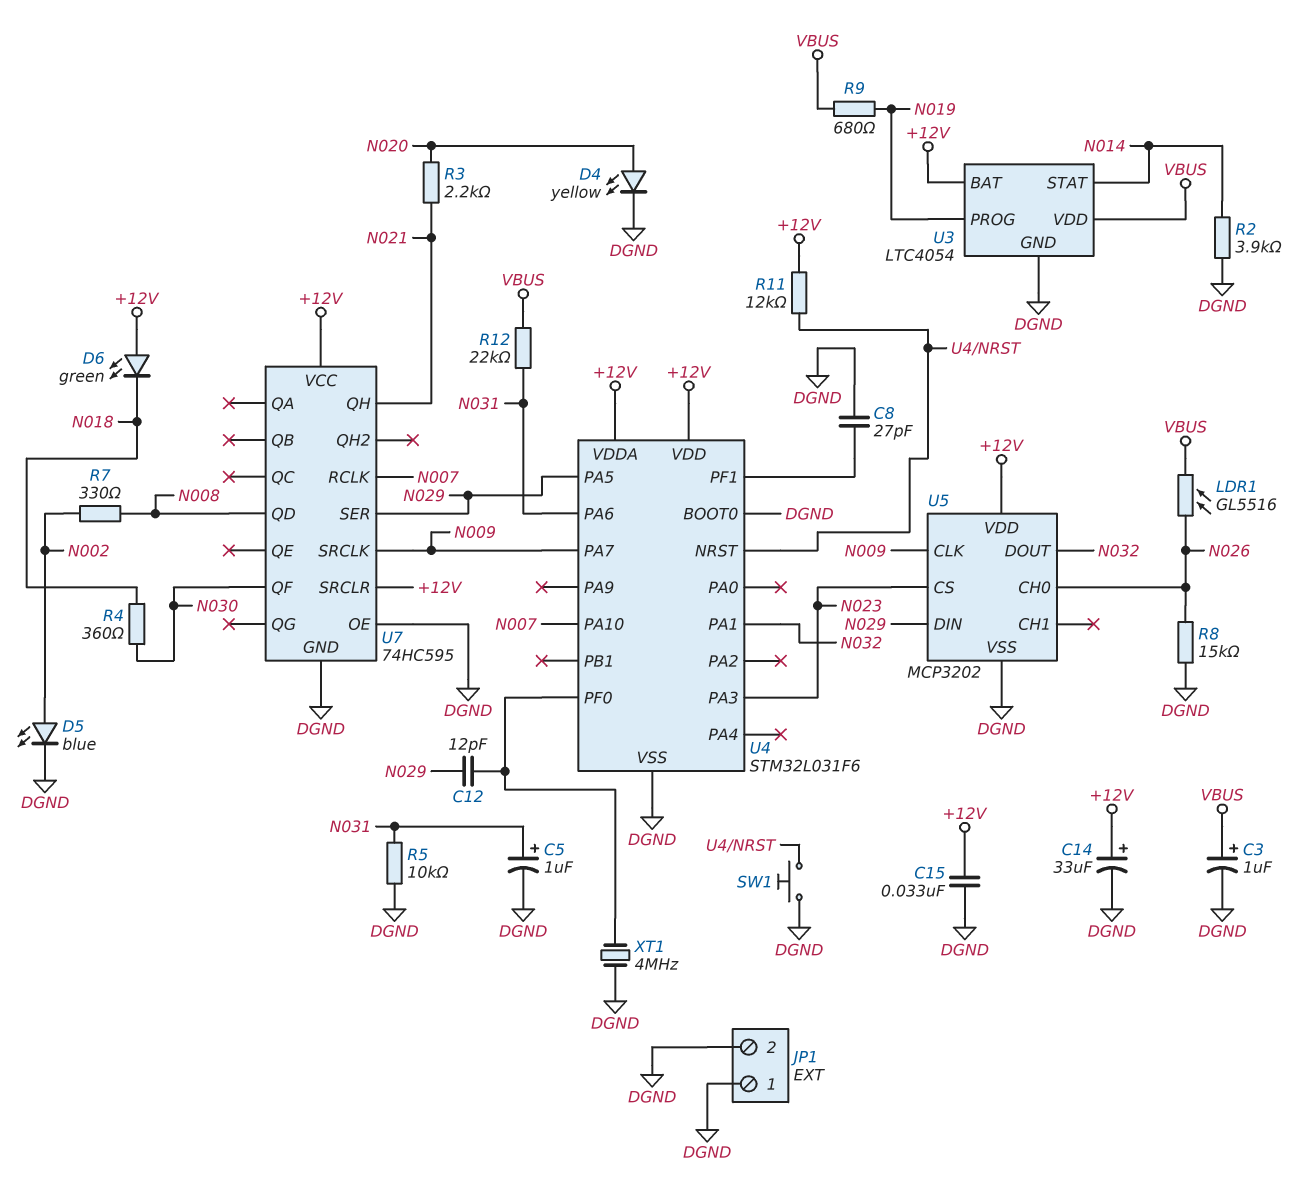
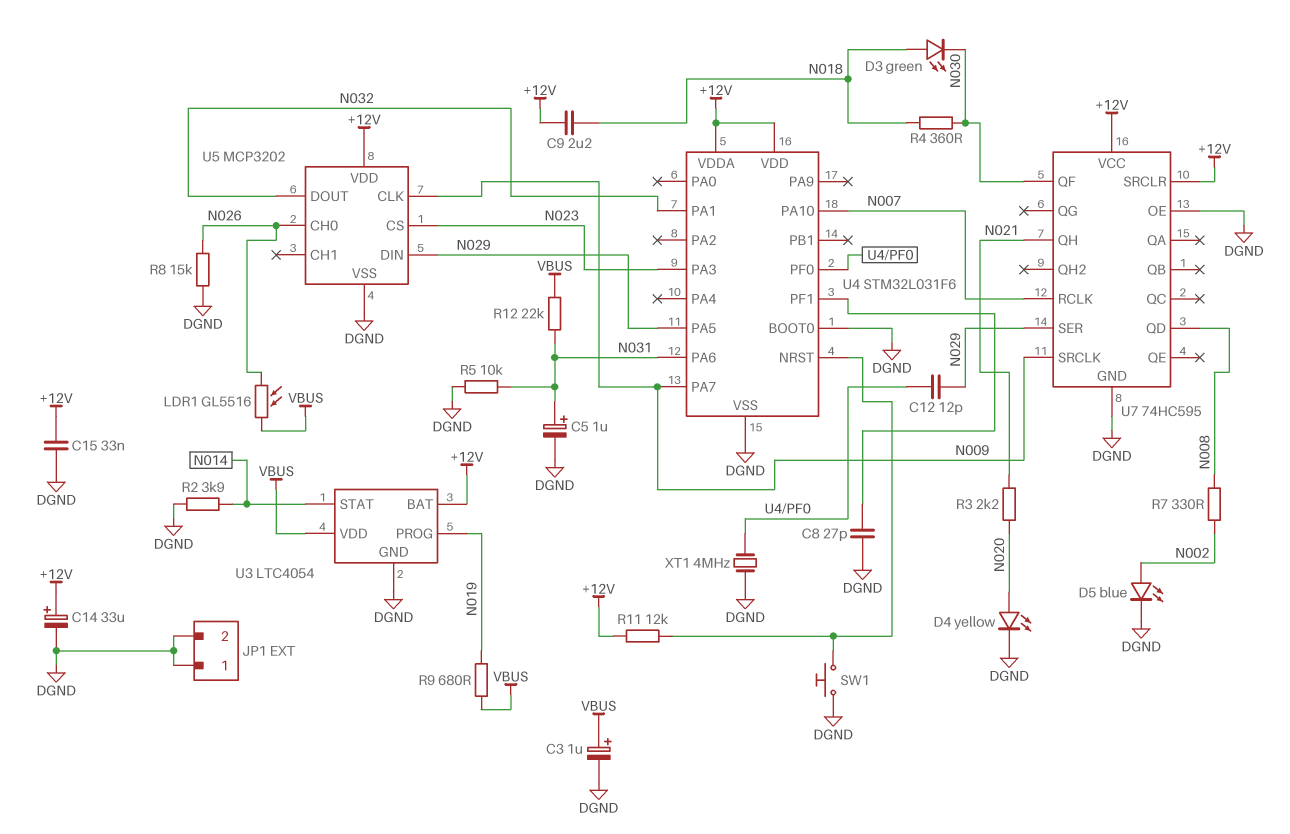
C9: none -> 2.2uF (+12V, N018)
D3: none -> LED green (A N018, K N030)
D6: LED green (A +12V, K N018) -> none

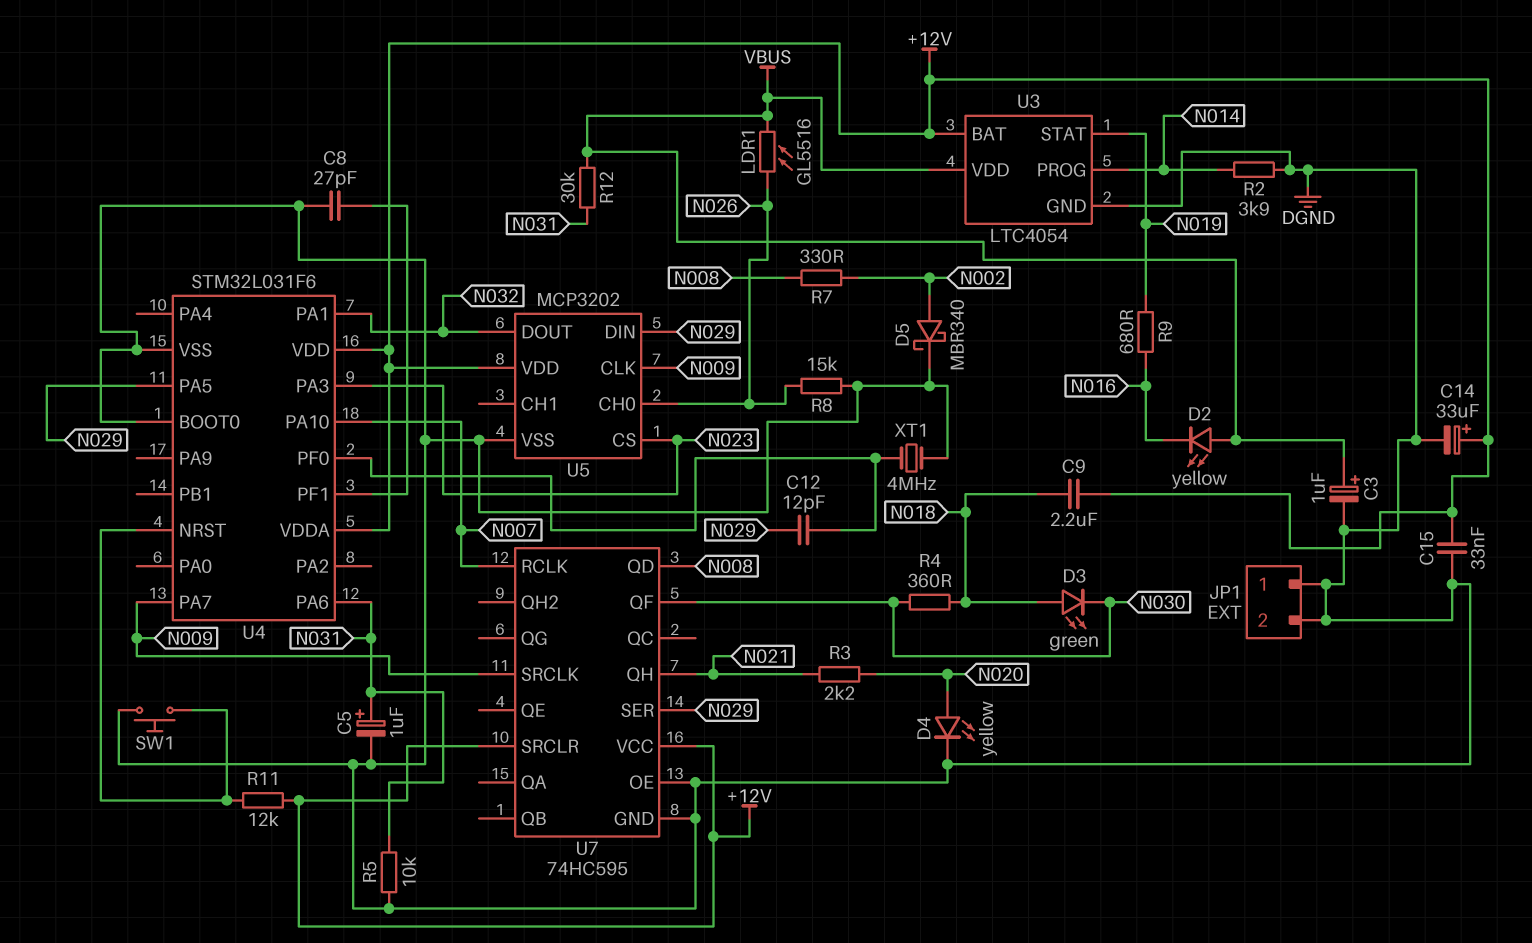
D2: none -> LED yellow (A VBUS, K N016)
D5: LED blue (A N002, K DGND) -> schottky MBR340 (A N002, K DGND)
R9: 680 (N019, VBUS) -> 680 (N016, N019)
R12: 22k (N031, VBUS) -> 30k (N031, VBUS)
U3 pin PROG: N019 -> N014
U3 pin STAT: N014 -> N019

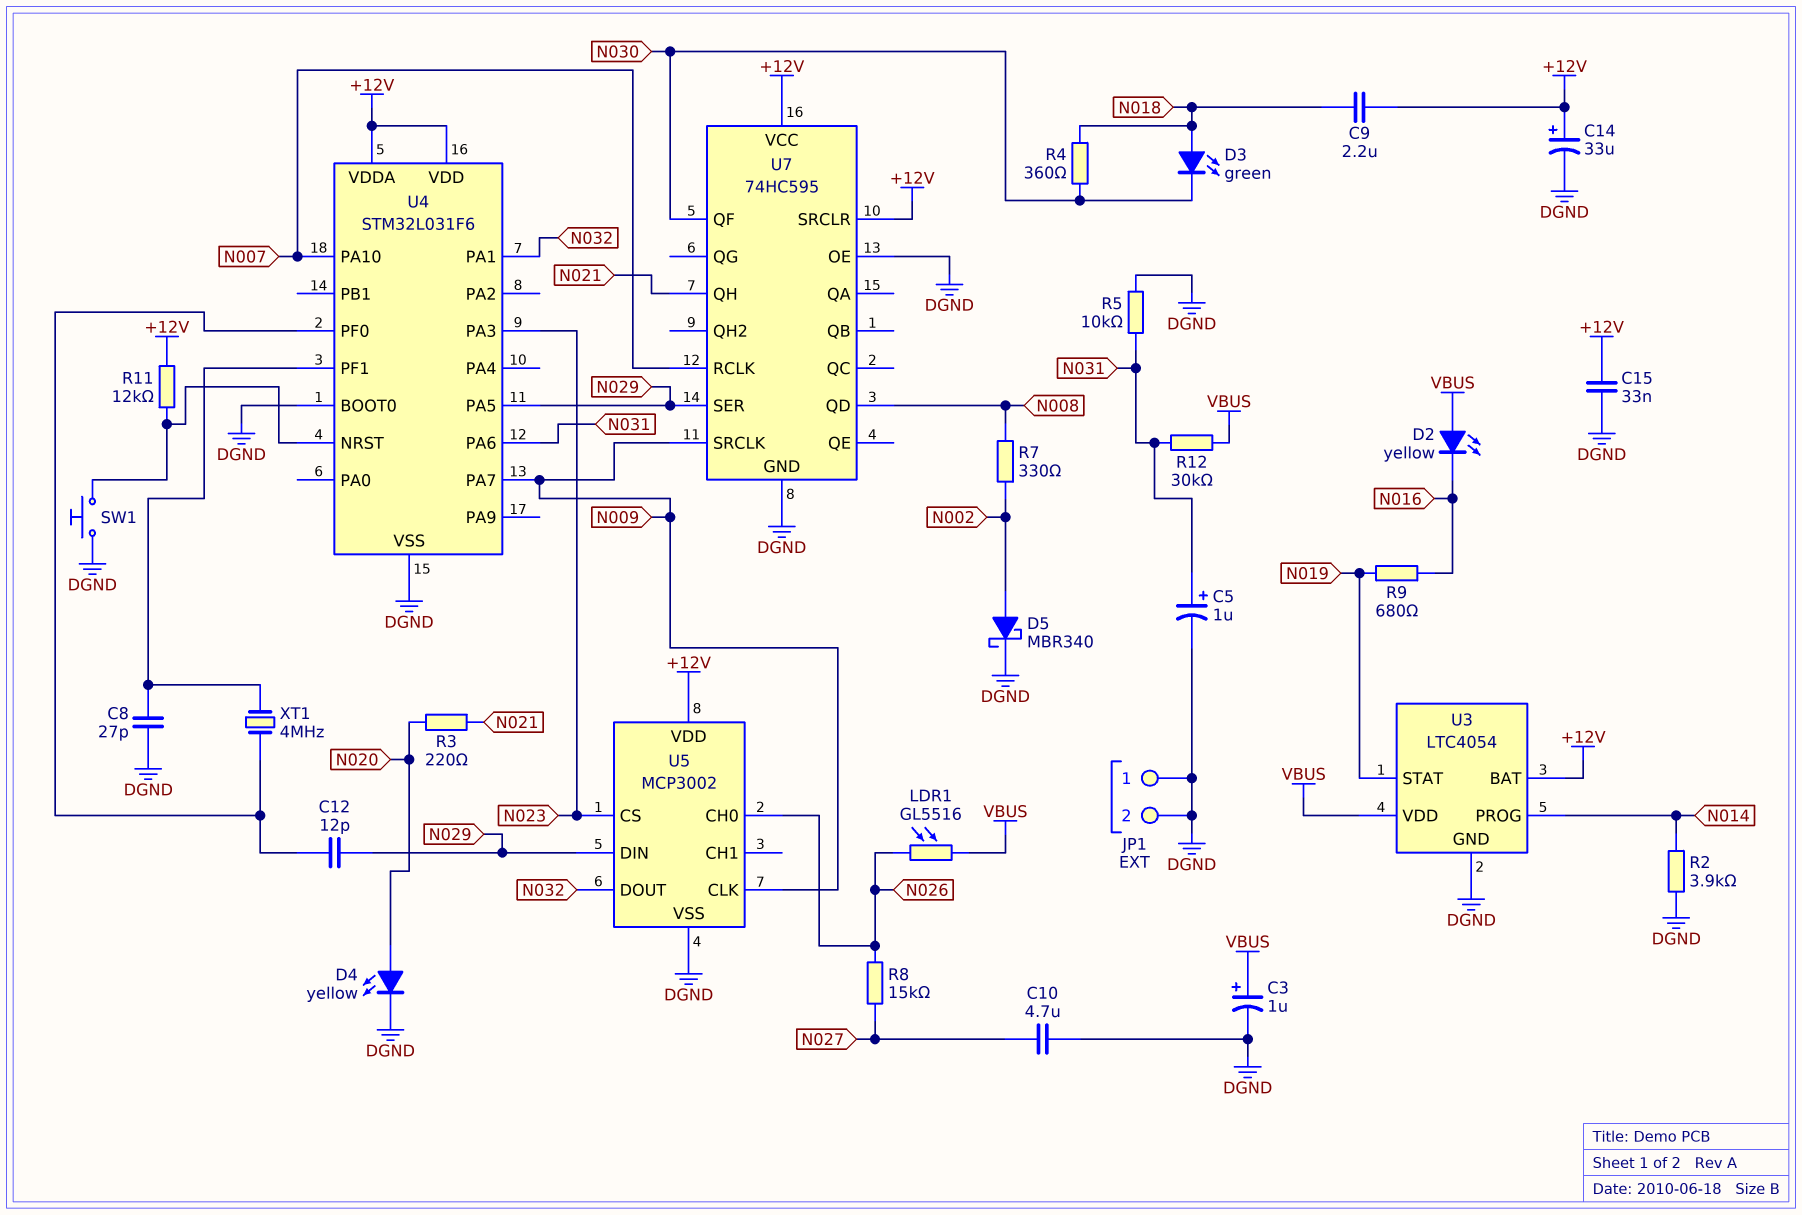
C10: none -> 4.7uF (DGND, N027)
R3: 2.2k (N020, N021) -> 220 (N020, N021)
R8: 15k (DGND, N026) -> 15k (N026, N027)
U5: MCP3202 -> MCP3002
XT1: 4MHz (DGND, U4/PF0) -> 4MHz (U4/PF0, U4/PF1)

